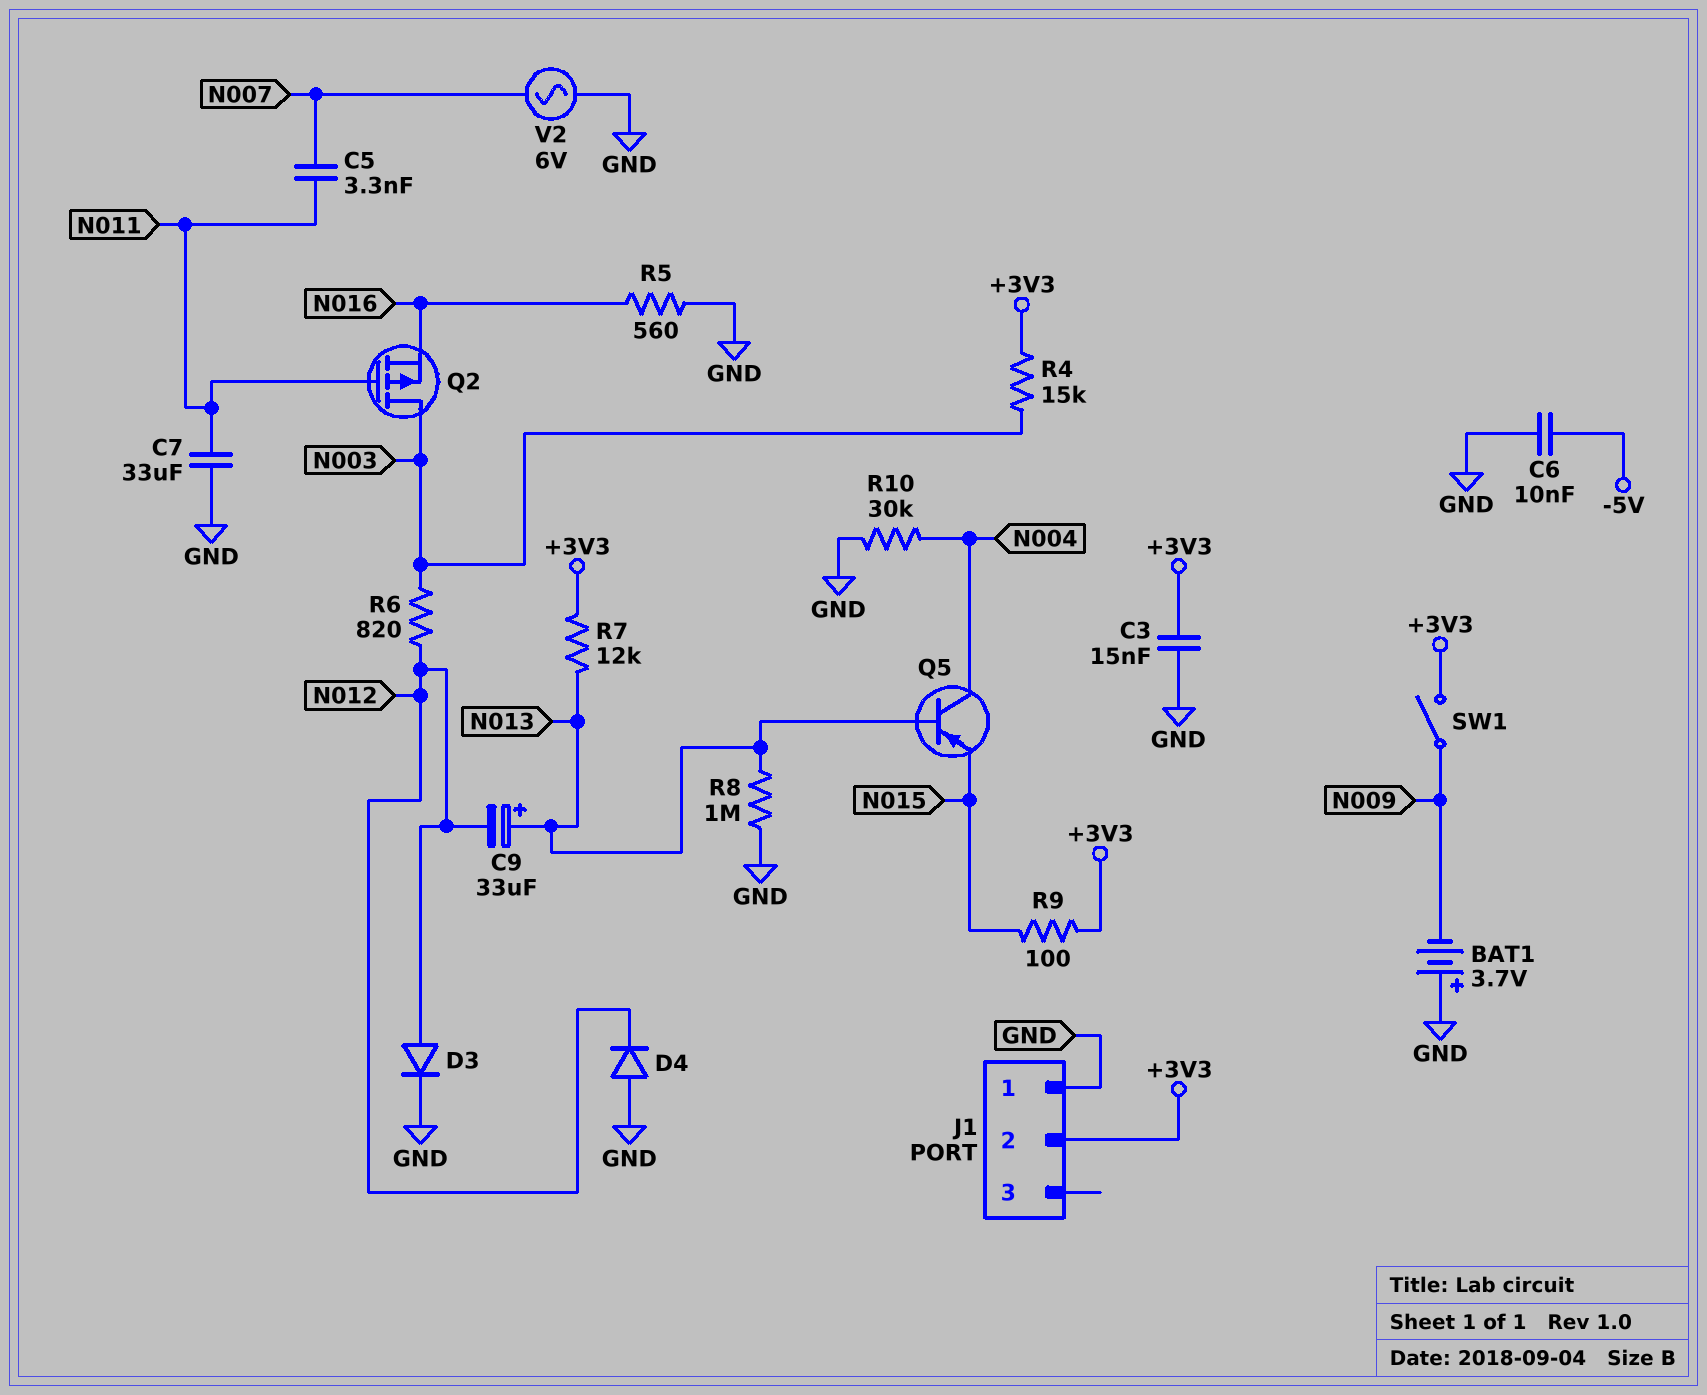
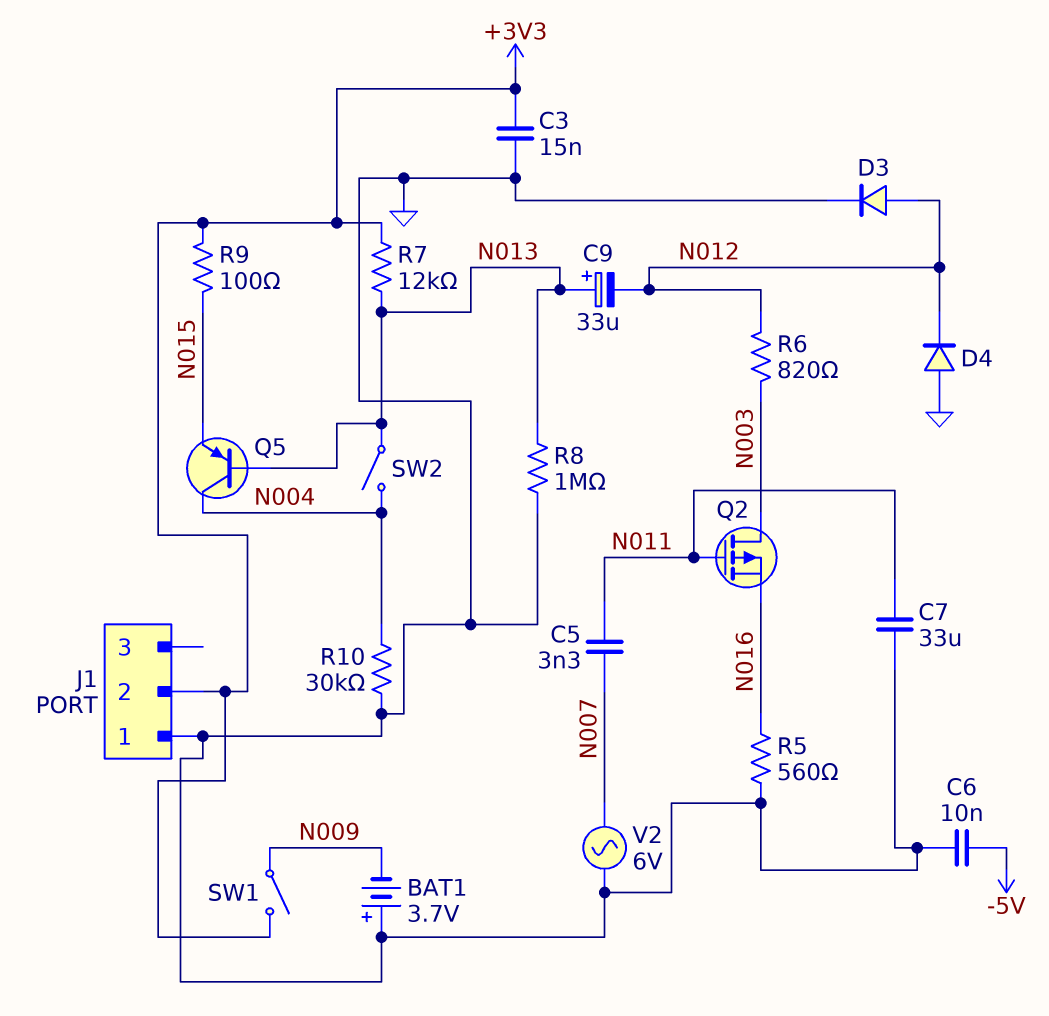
R4: 15k (+3V3, N003) -> none
SW2: none -> switch (N004, N013)

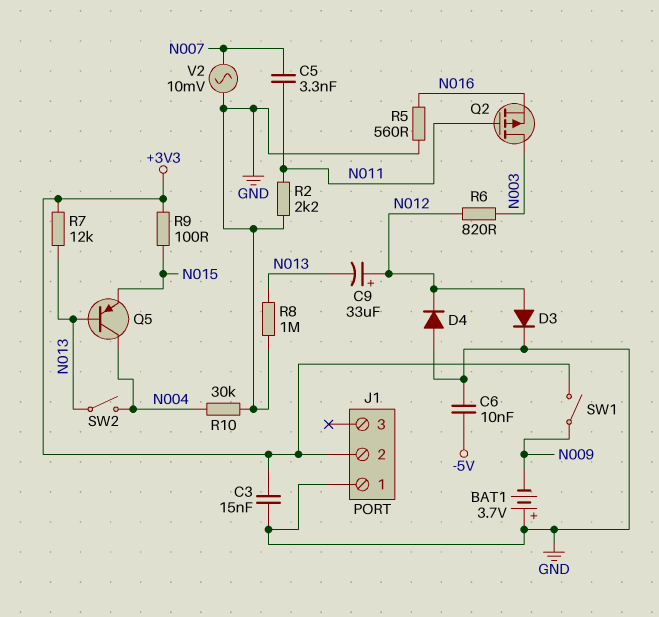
C7: 33uF (GND, N011) -> none
C9: 33uF (plus N013, minus N012) -> 33uF (plus N012, minus N013)
R2: none -> 2.2k (GND, N011)
V2: AC 6V (GND, N007) -> AC 10mV (GND, N007)

